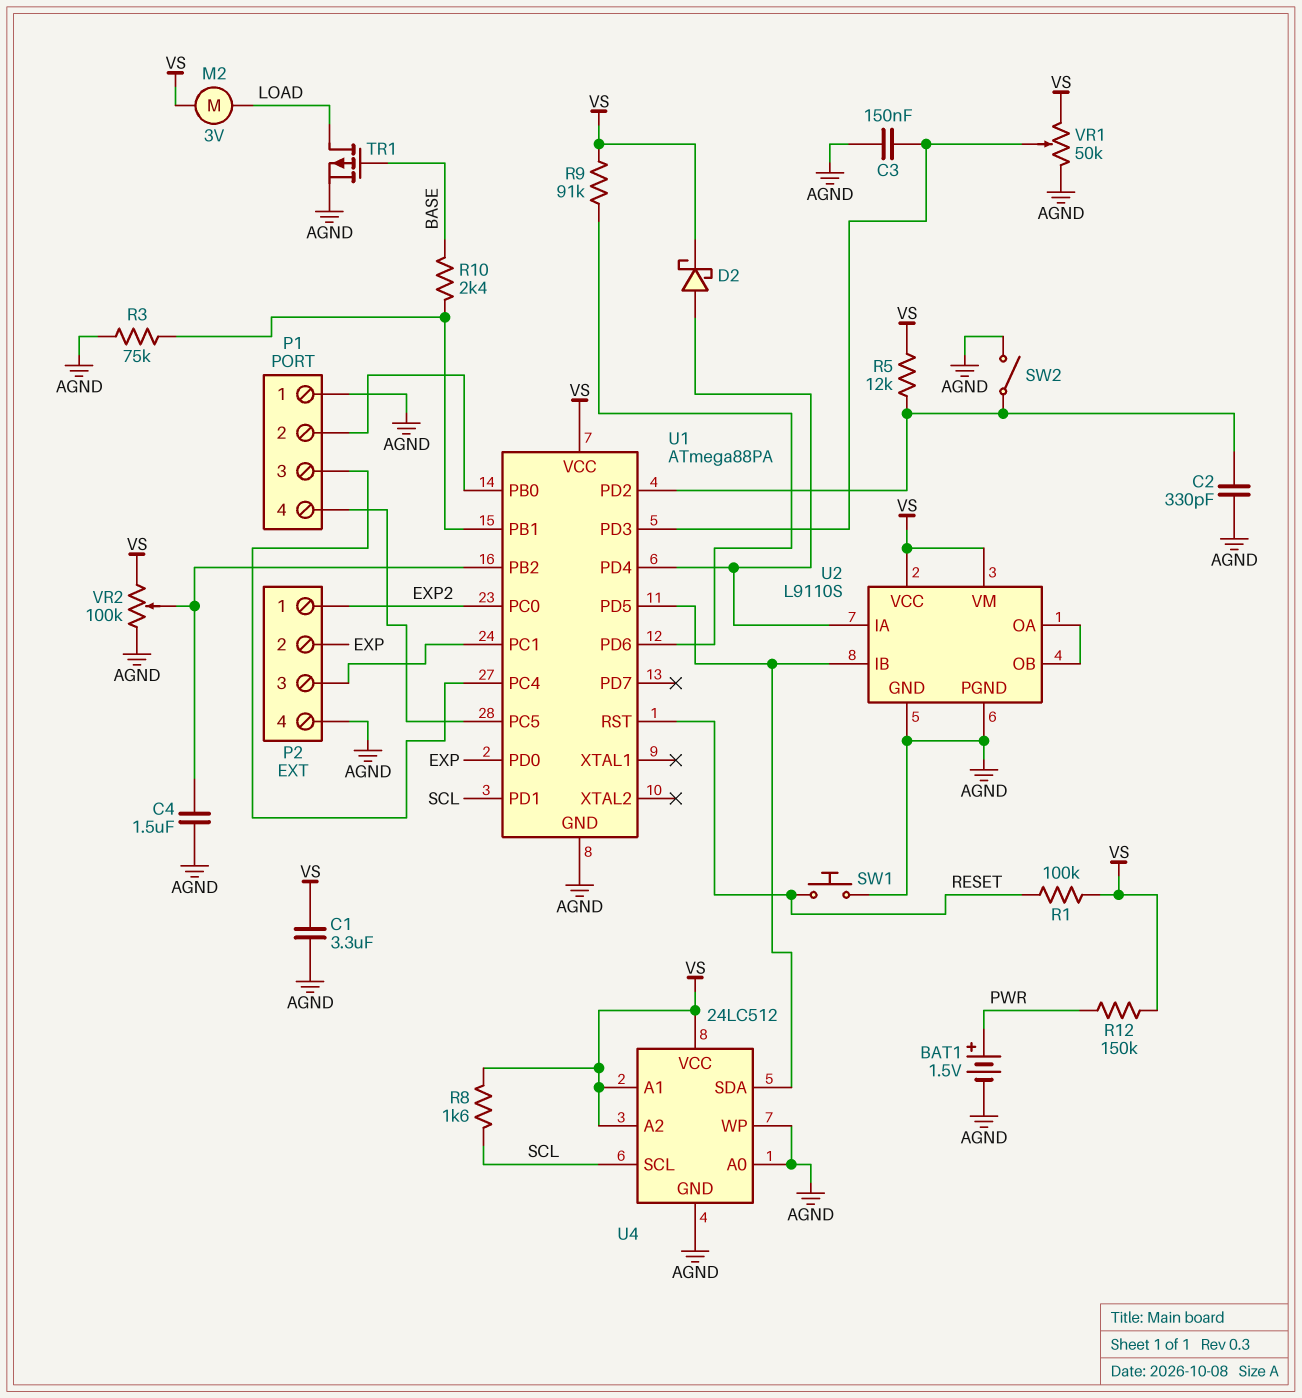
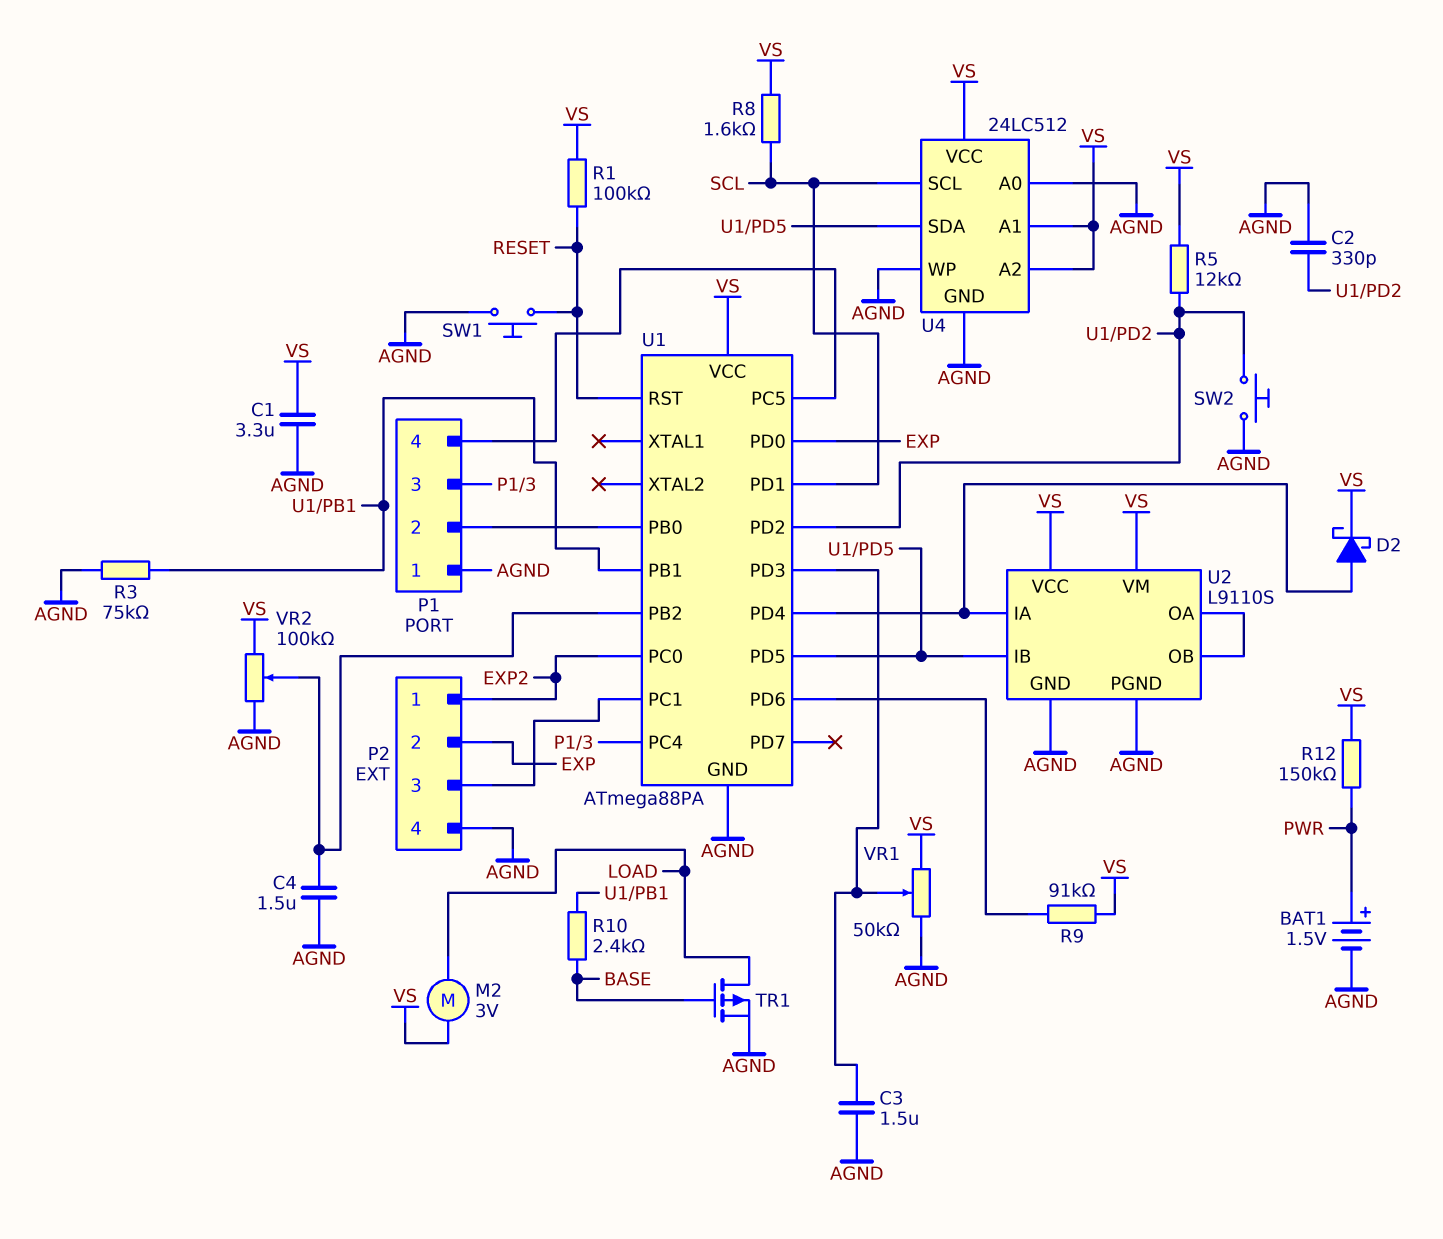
C3: 150nF (AGND, U1/PD3) -> 1.5uF (AGND, U1/PD3)
SW2: switch (AGND, U1/PD2) -> button (AGND, U1/PD2)

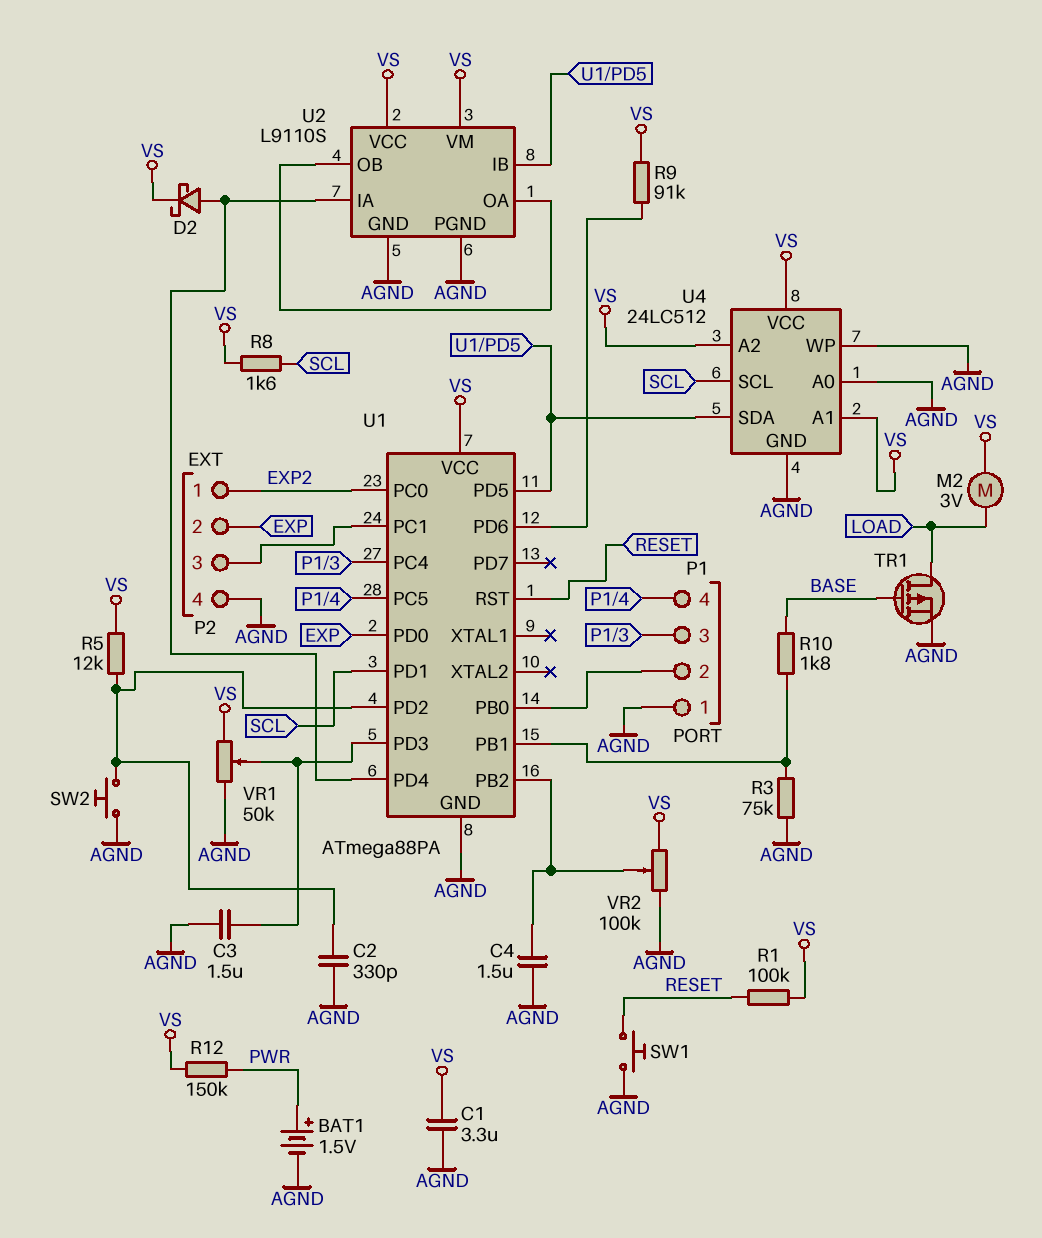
R10: 2.4k (BASE, U1/PB1) -> 1.8k (BASE, U1/PB1)

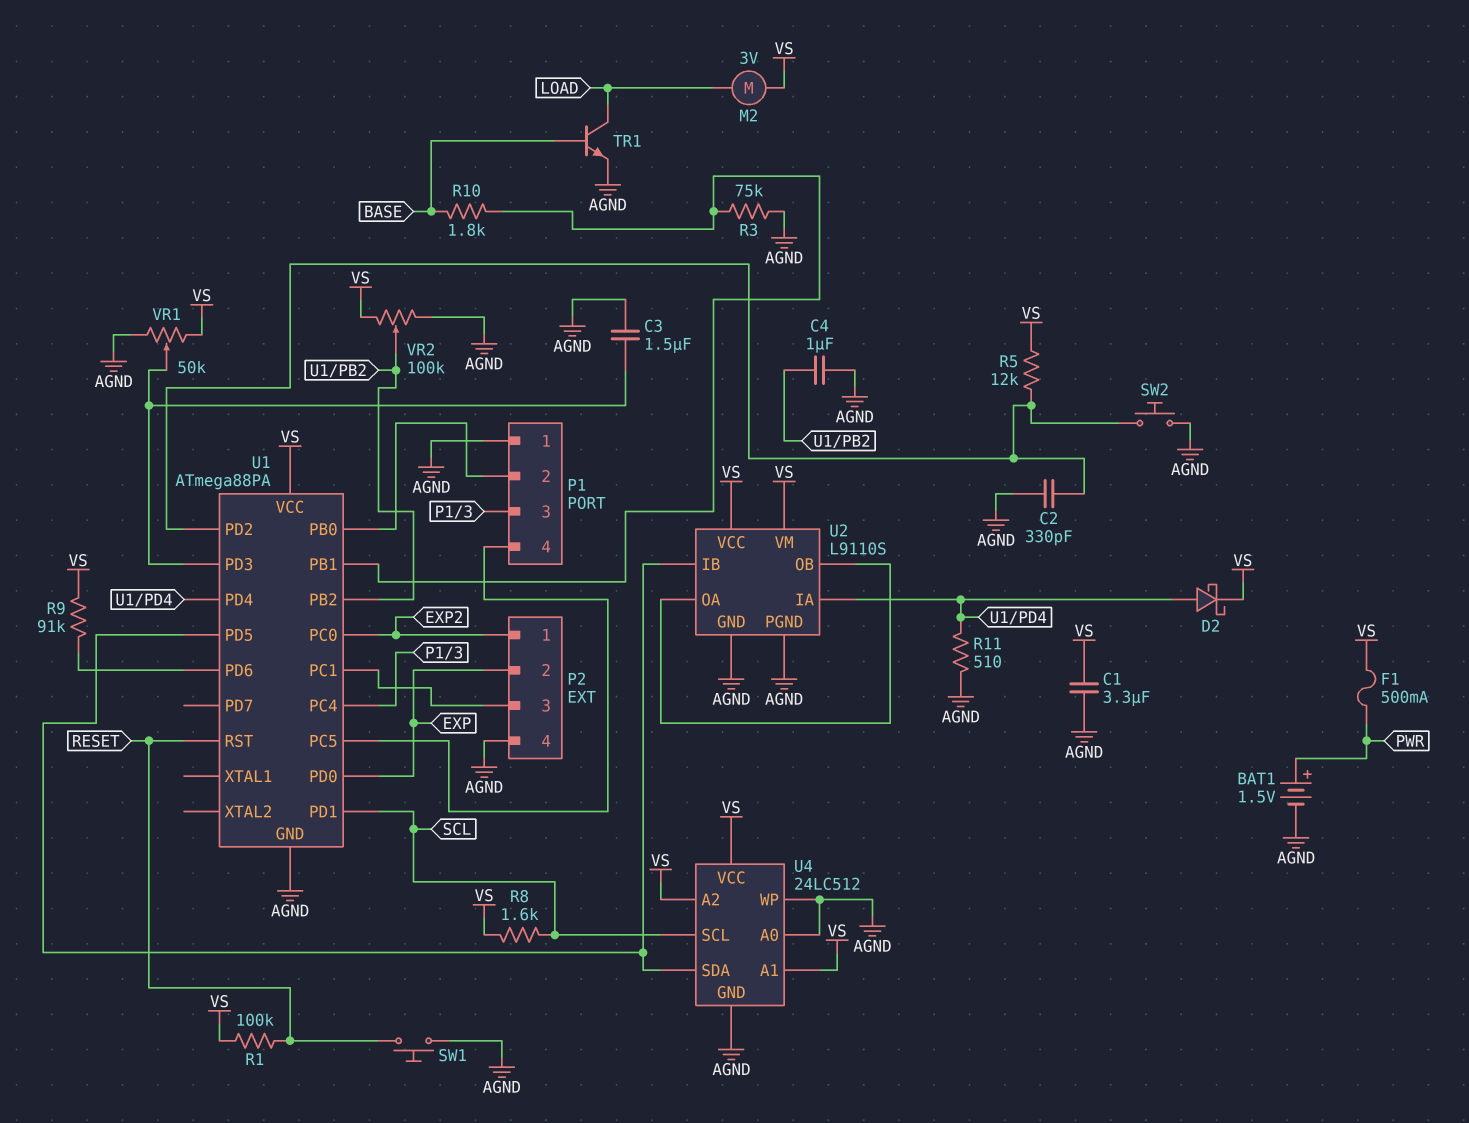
C4: 1.5uF (AGND, U1/PB2) -> 1uF (AGND, U1/PB2)
F1: none -> 500mA (PWR, VS)
R11: none -> 510 (AGND, U1/PD4)
R12: 150k (PWR, VS) -> none
TR1: PMOS (G BASE, D LOAD, S AGND) -> NPN (B BASE, C LOAD, E AGND)

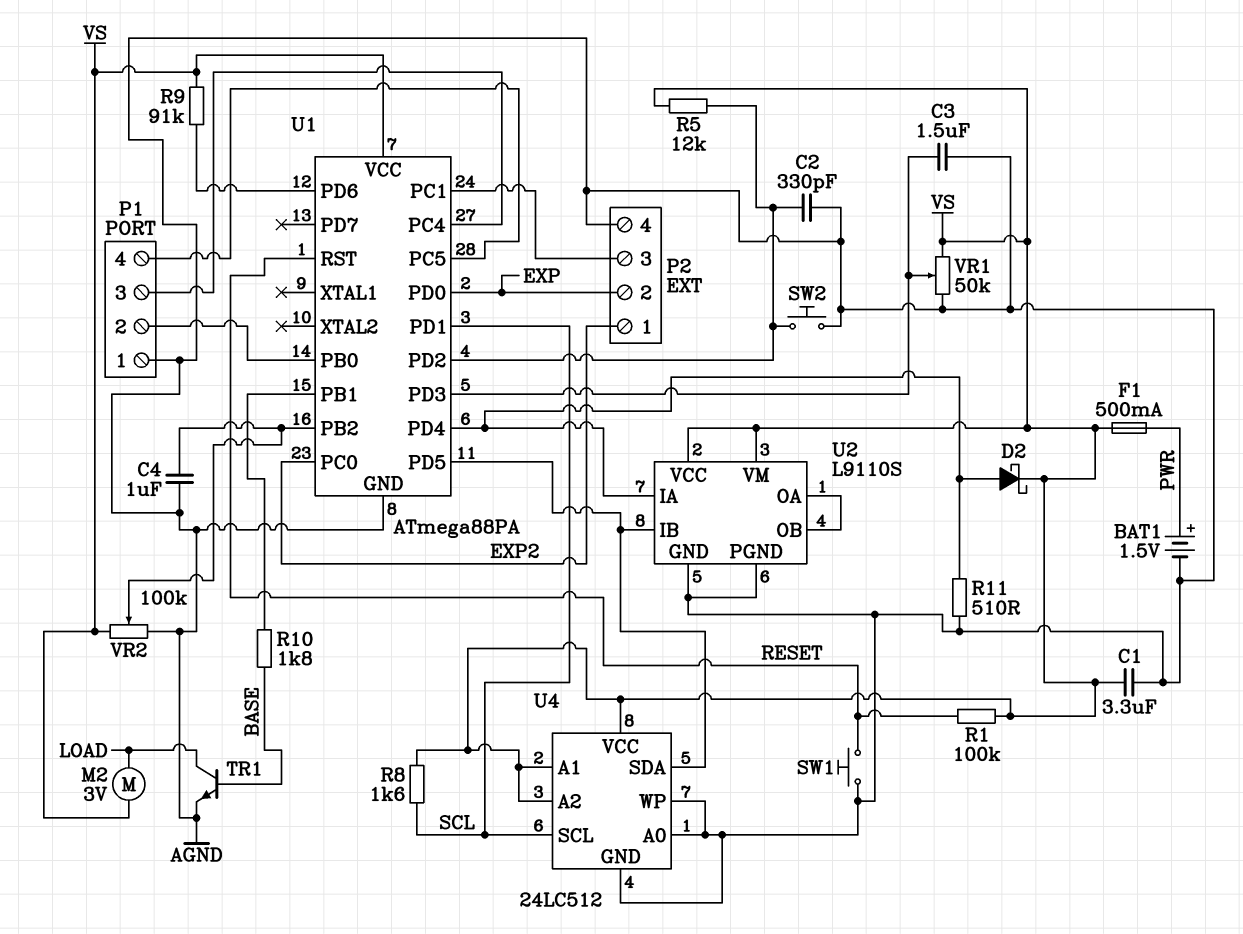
R3: 75k (AGND, U1/PB1) -> none

